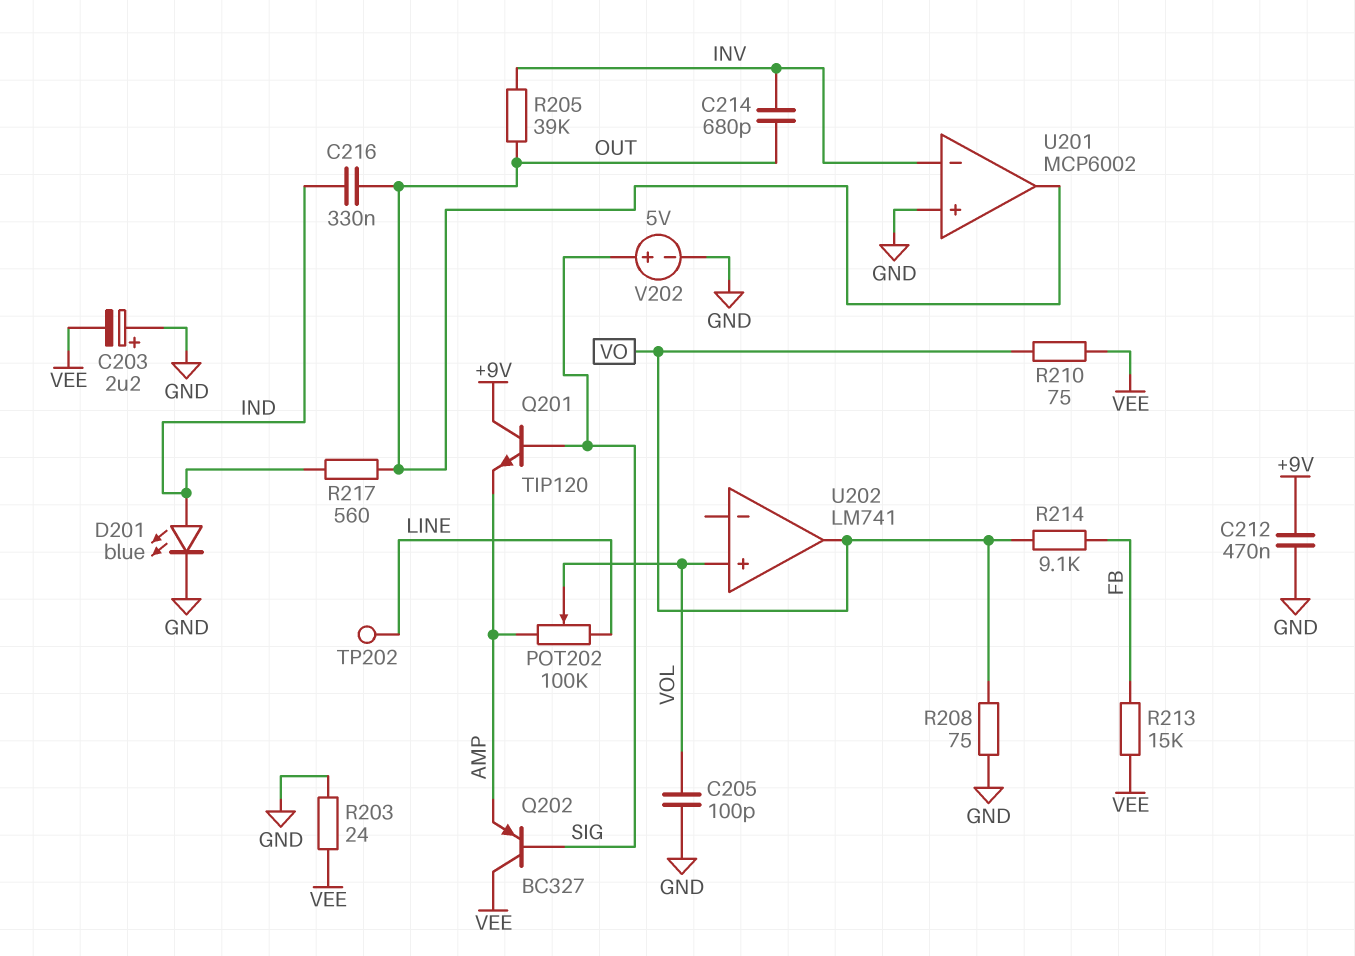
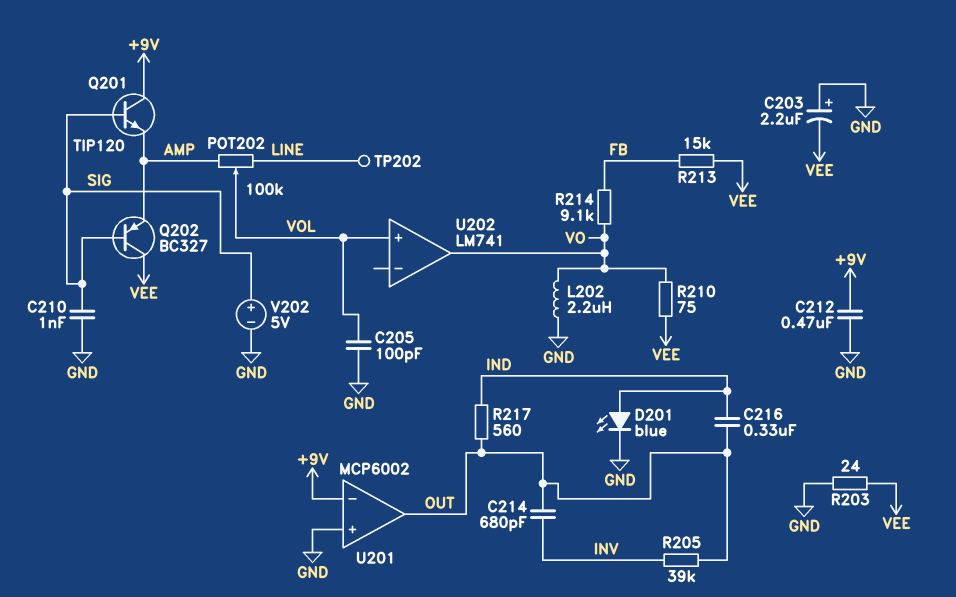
C210: none -> 1nF (GND, SIG)
L202: none -> 2.2uH (GND, VO)
R208: 75 (GND, VO) -> none
U201 pin in-: INV -> +9V

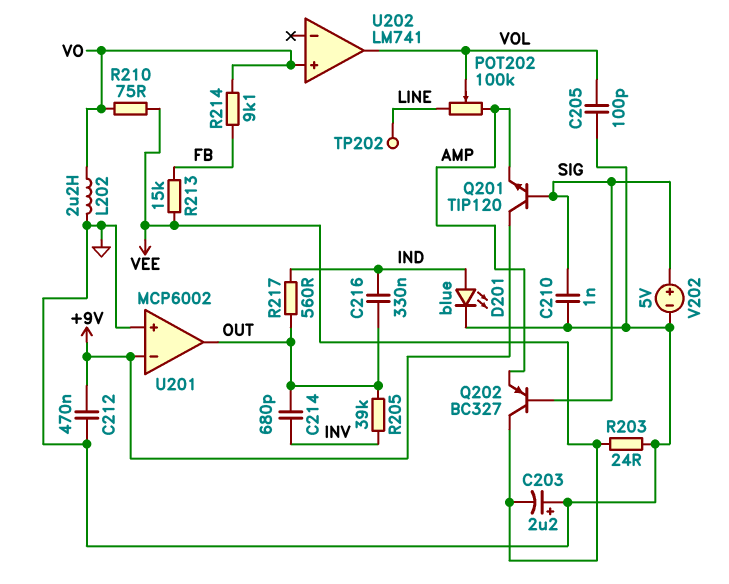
U202 pin in+: VOL -> VO
U202 pin out: VO -> VOL

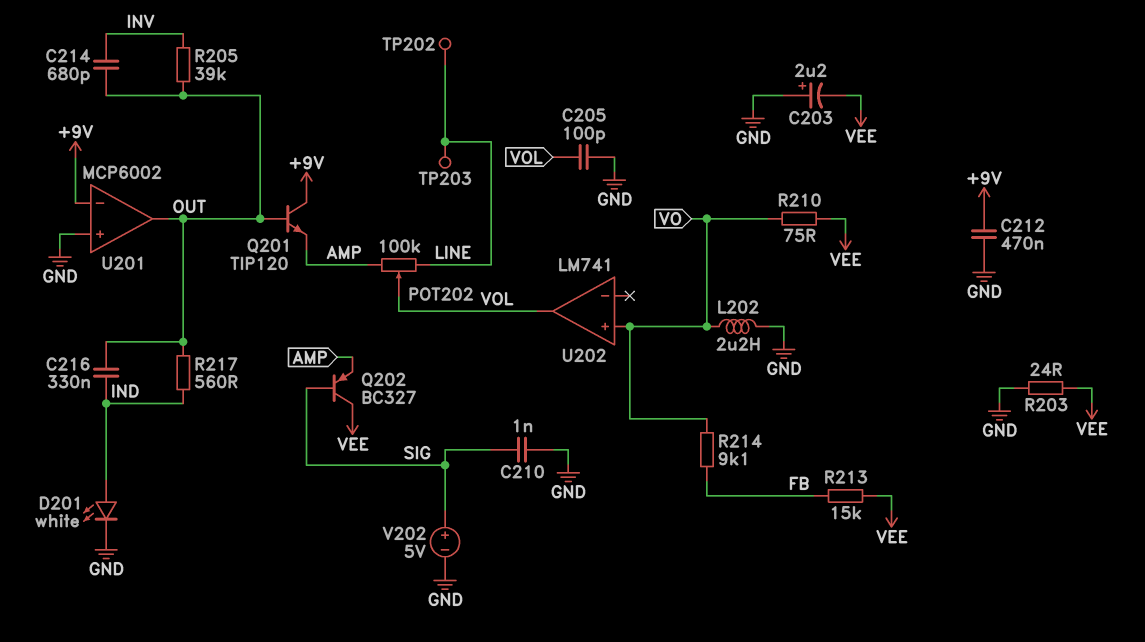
D201: LED blue (A IND, K GND) -> LED white (A IND, K GND)
Q201: NPN TIP120 (B SIG, C +9V, E AMP) -> NPN TIP120 (B OUT, C +9V, E AMP)
TP203: none -> test point (LINE)

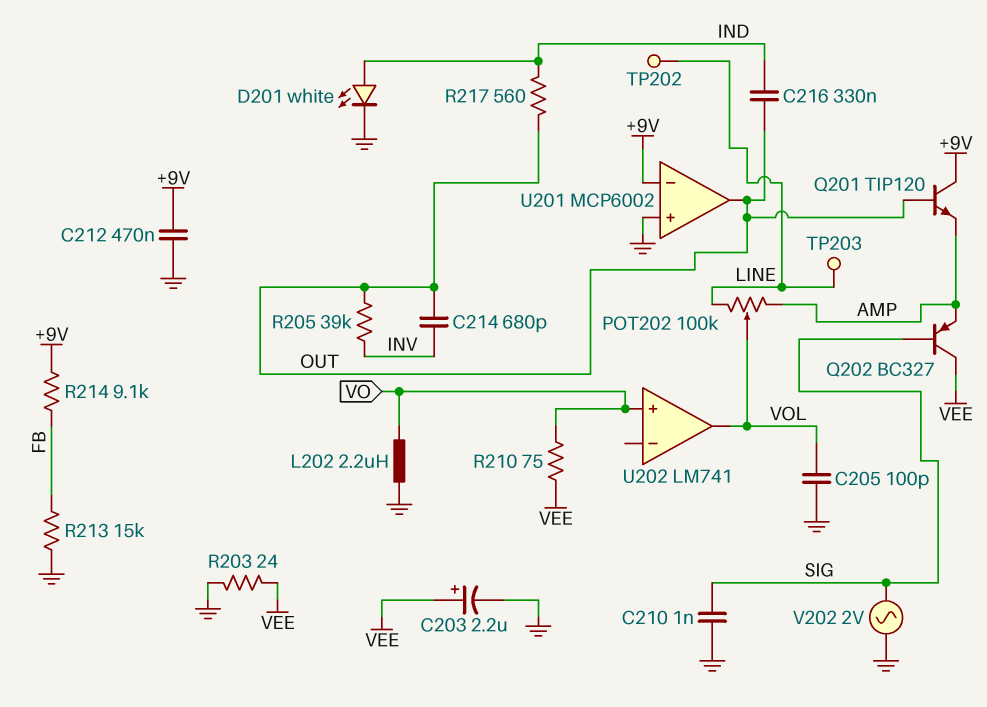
C203: 2.2uF (plus GND, minus VEE) -> 2.2uF (plus VEE, minus GND)
R213: 15k (FB, VEE) -> 15k (FB, GND)
R214: 9.1k (FB, VO) -> 9.1k (+9V, FB)
V202: 5V (plus SIG, minus GND) -> AC 2V (GND, SIG)

